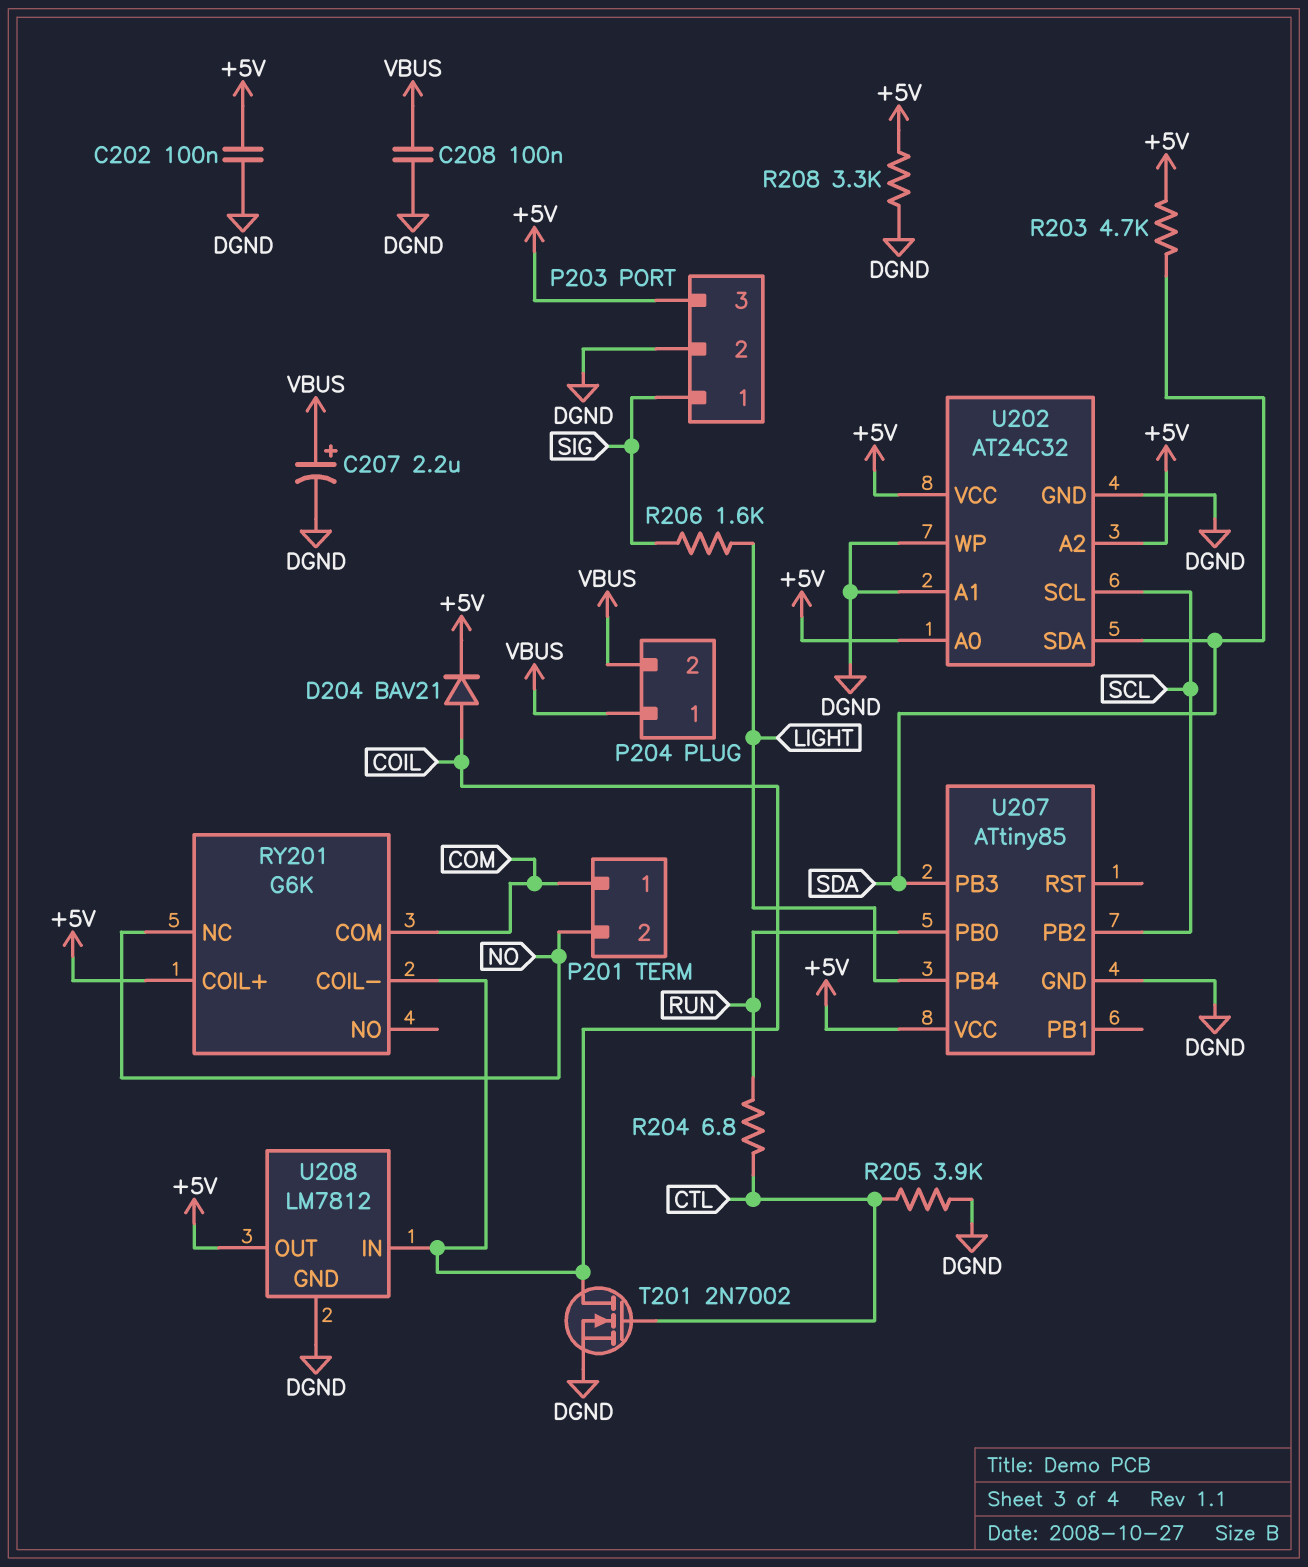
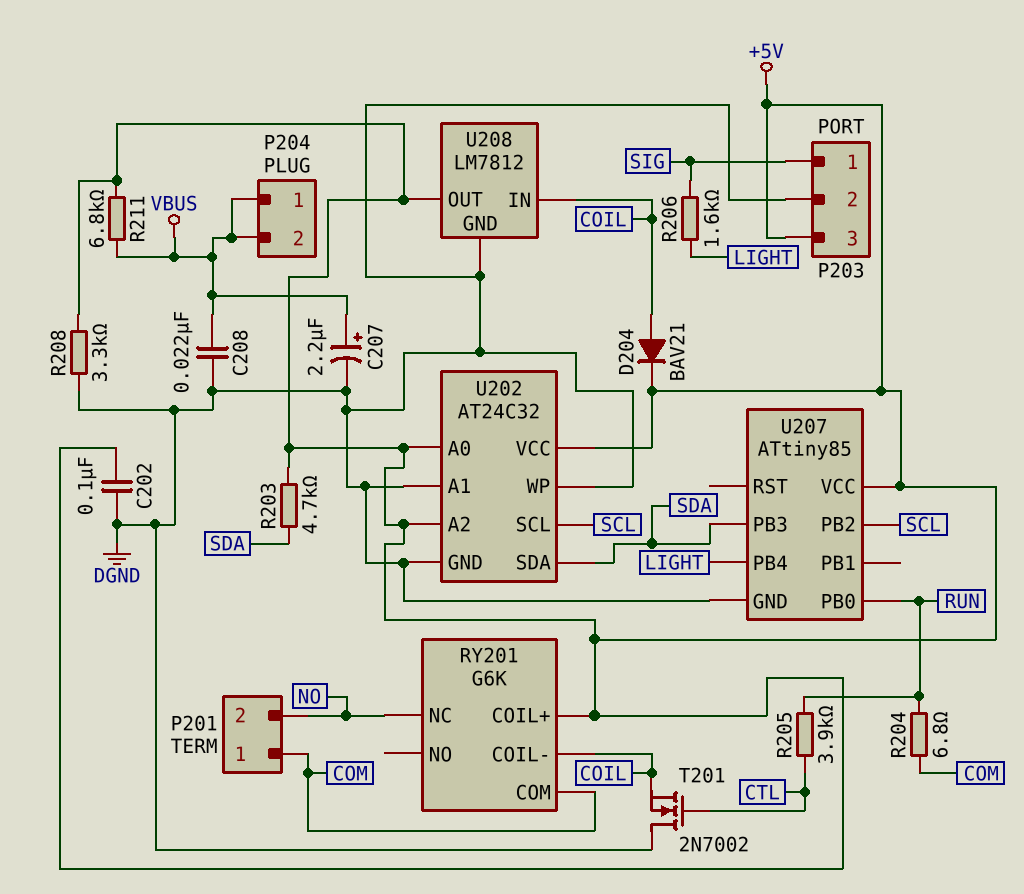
C208: 100nF (DGND, VBUS) -> 22nF (DGND, VBUS)
R204: 6.8 (CTL, RUN) -> 6.8 (COM, RUN)
R205: 3.9k (CTL, DGND) -> 3.9k (CTL, RUN)
R211: none -> 6.8k (+5V, VBUS)
T201: NMOS 2N7002 (G CTL, D COIL, S DGND) -> NMOS 2N7002 (G CTL, D DGND, S COIL)

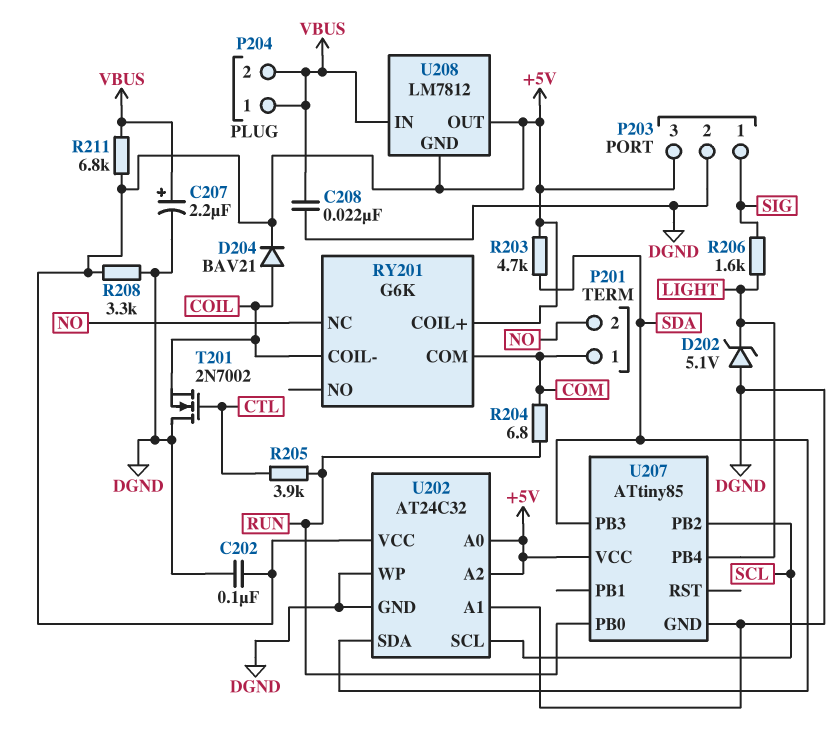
D202: none -> zener 5.1V (A DGND, K LIGHT)
U208 pin GND: DGND -> +5V
U208 pin IN: COIL -> VBUS

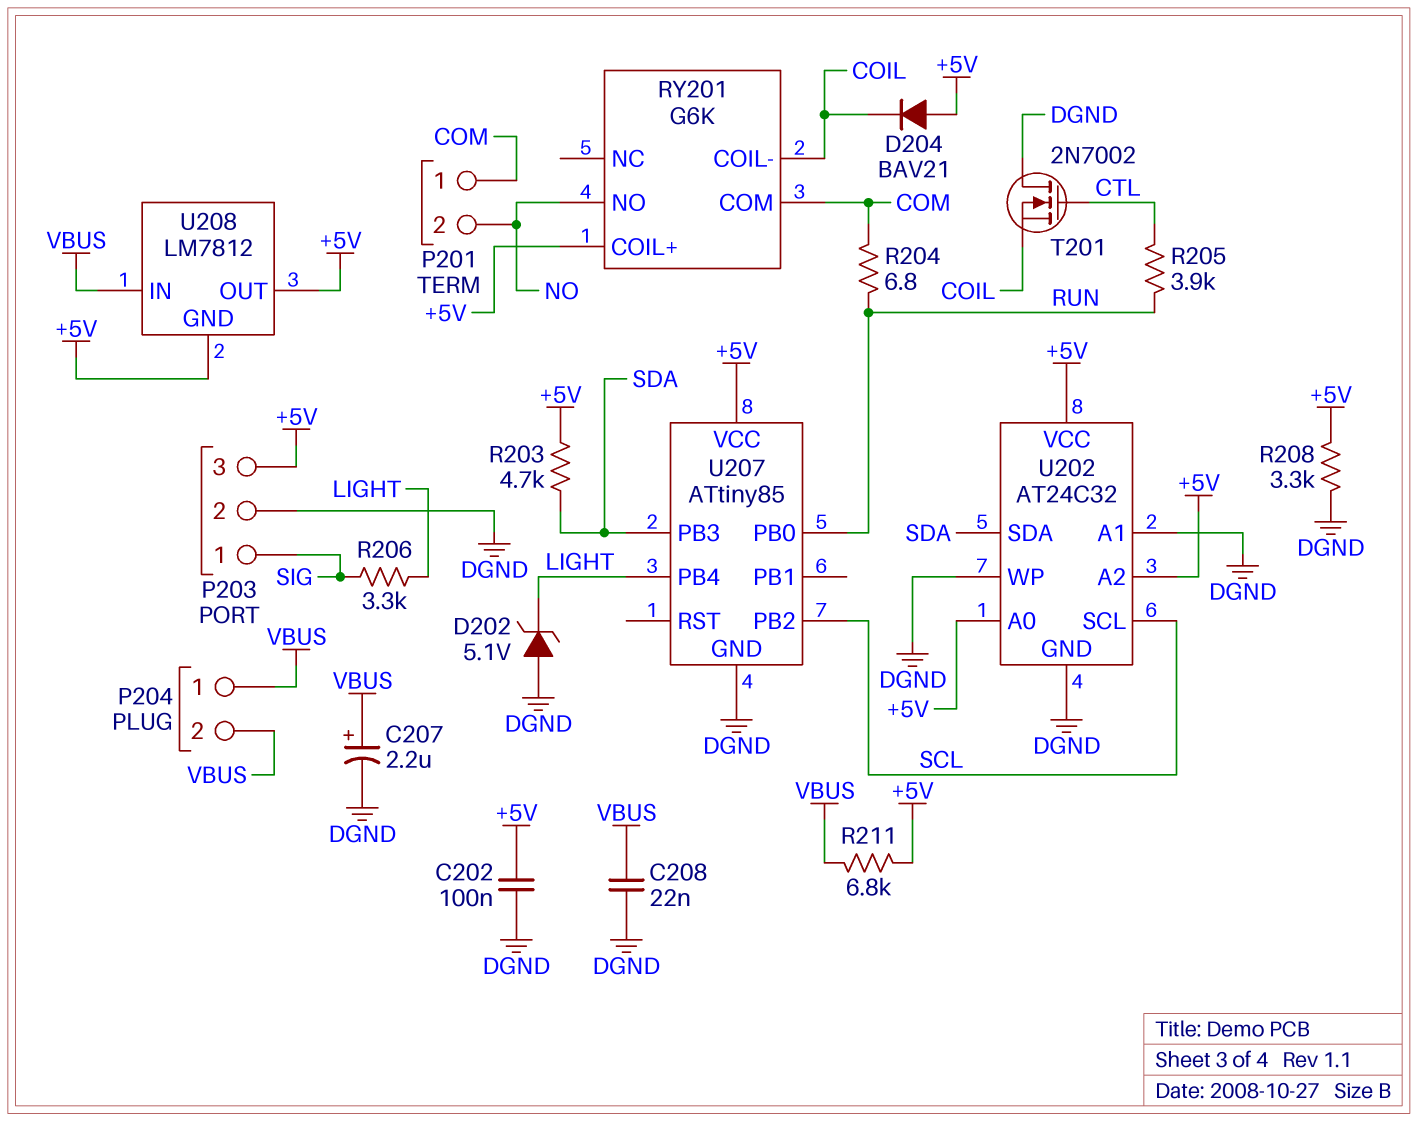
D204: diode BAV21 (A COIL, K +5V) -> diode BAV21 (A +5V, K COIL)
R206: 1.6k (LIGHT, SIG) -> 3.3k (LIGHT, SIG)
RY201 pin NC: NO -> none
RY201 pin NO: none -> NO

